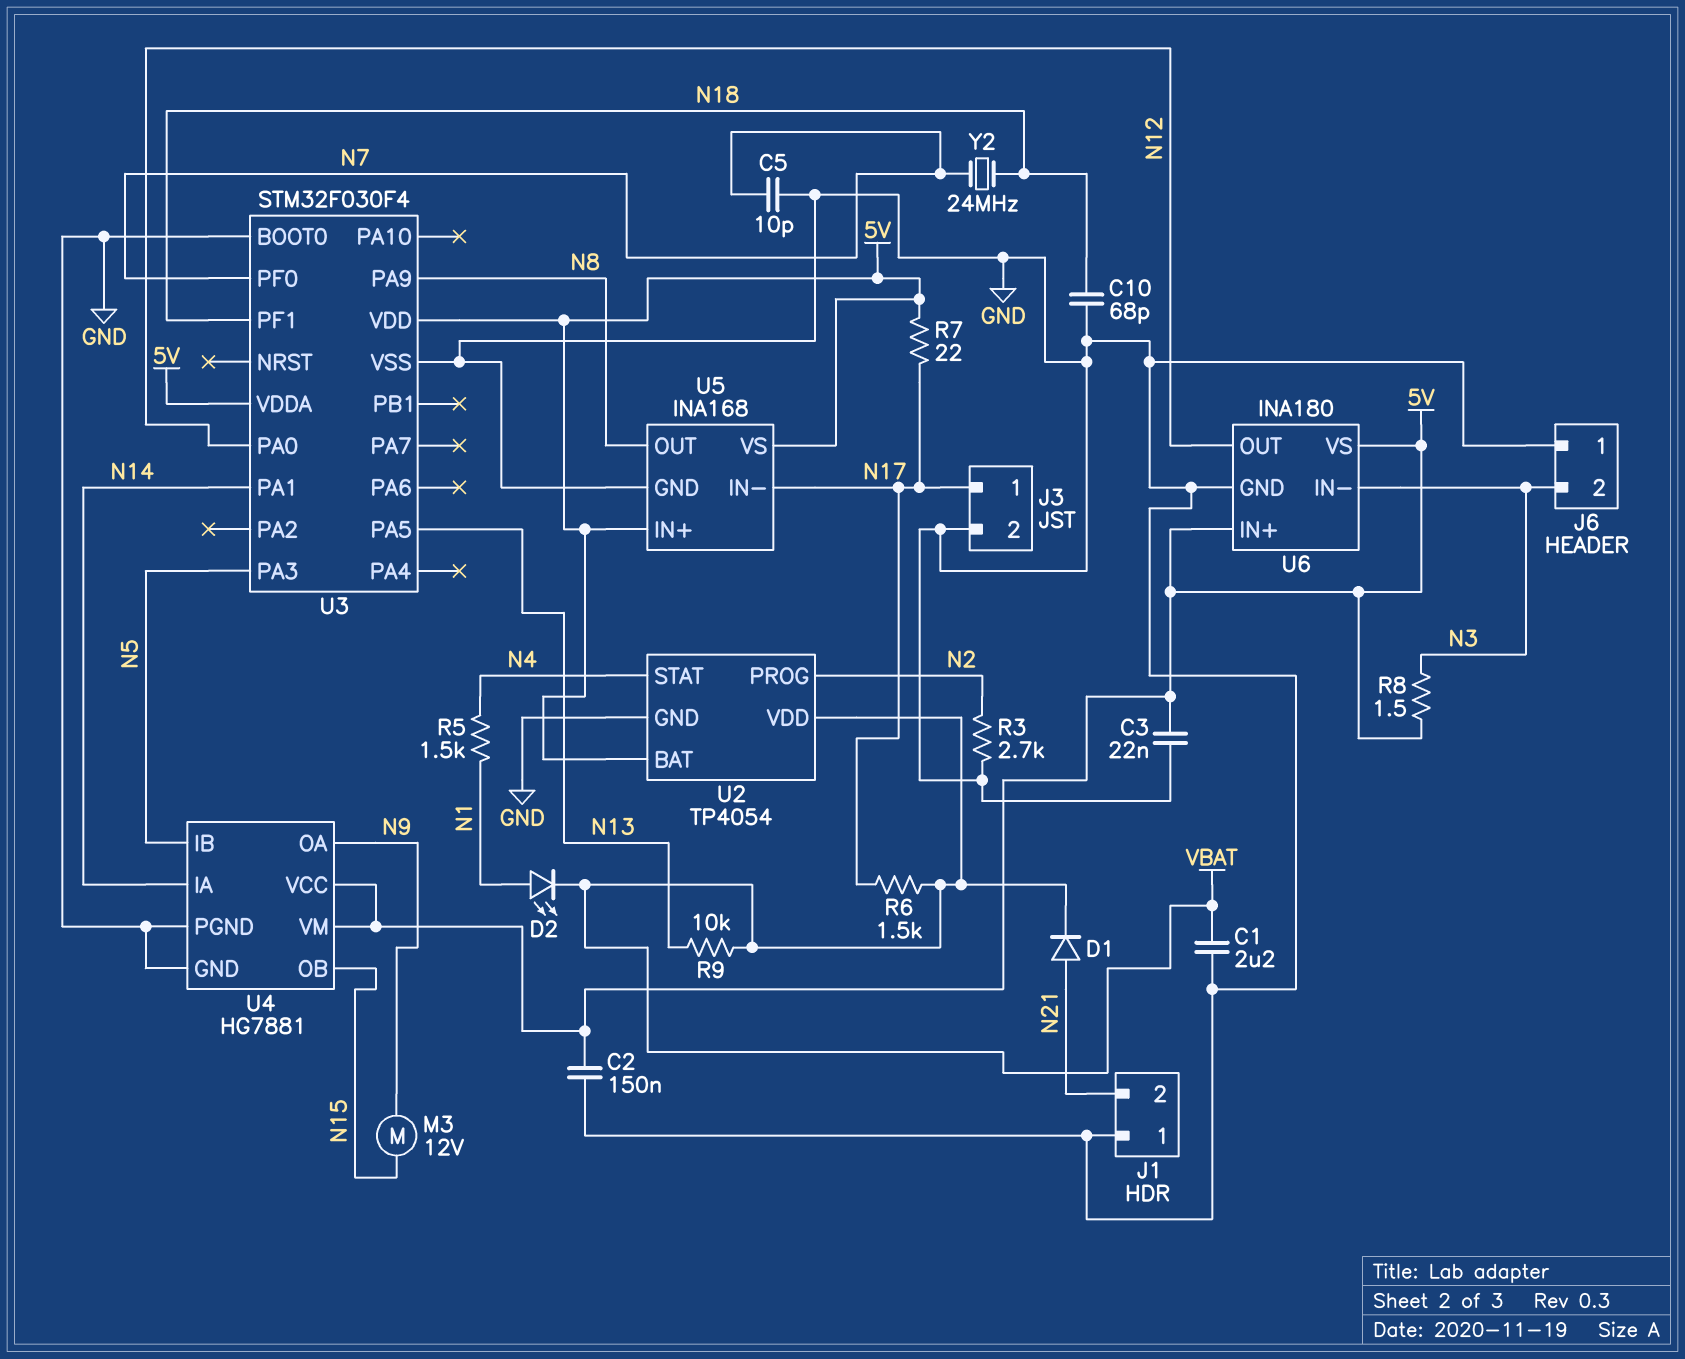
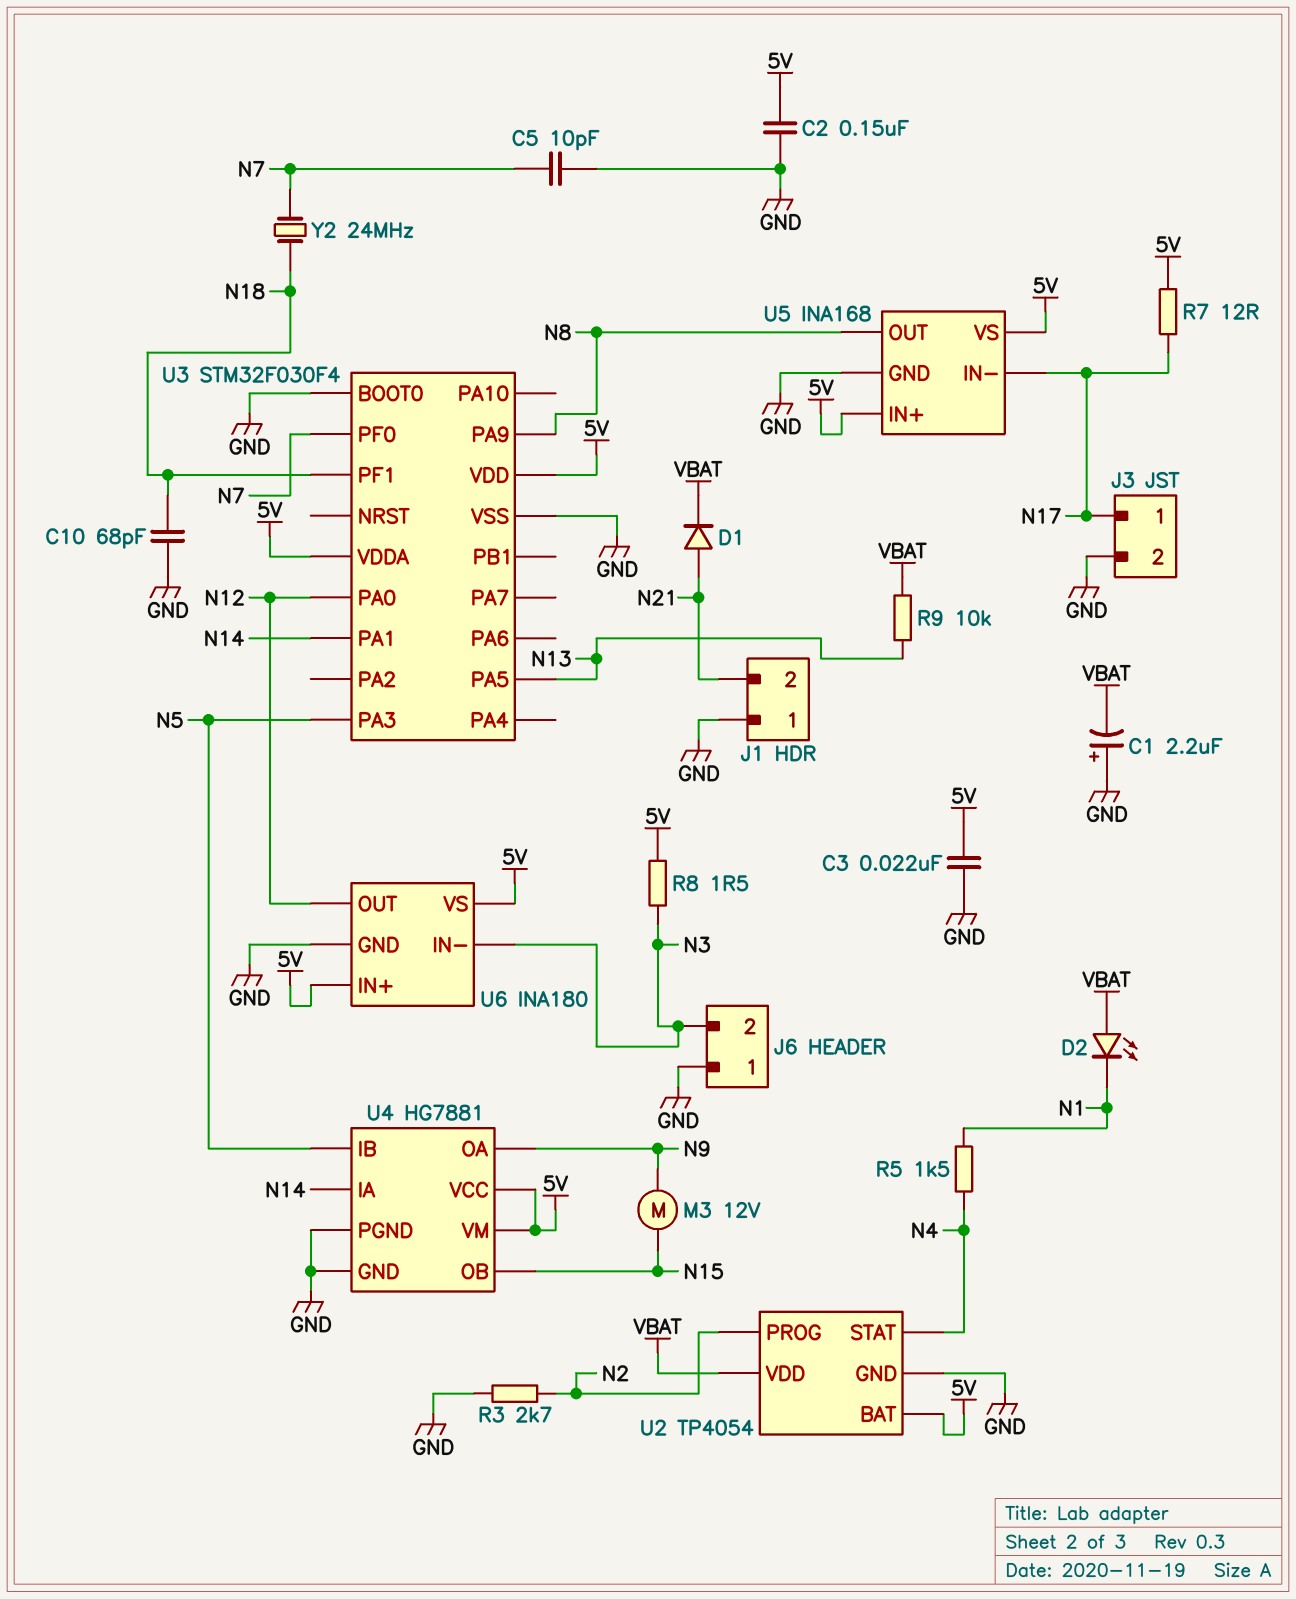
C1: 2.2uF (GND, VBAT) -> 2.2uF (plus GND, minus VBAT)
D2: LED (A N1, K VBAT) -> LED (A VBAT, K N1)
R6: 1.5k (N17, VBAT) -> none
R7: 22 (5V, N17) -> 12 (5V, N17)

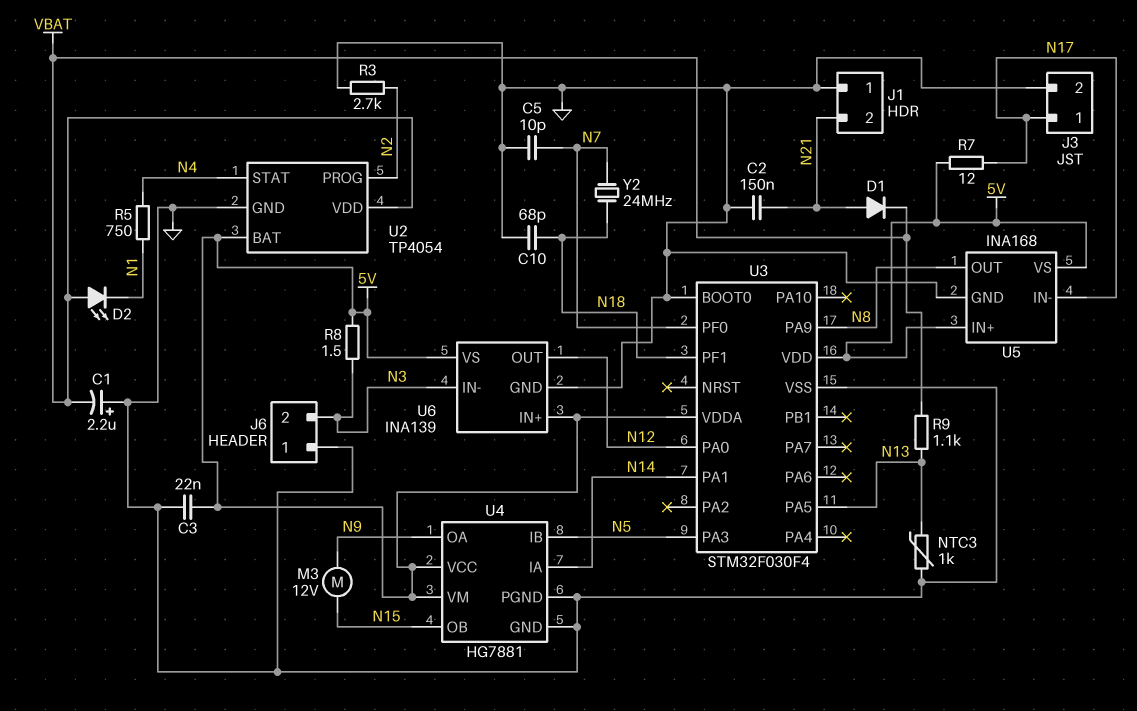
C2: 150nF (5V, GND) -> 150nF (GND, N21)
NTC3: none -> 1k (GND, N13)
R5: 1.5k (N1, N4) -> 750 (N1, N4)
R9: 10k (N13, VBAT) -> 1.1k (N13, VBAT)
U6: INA180 -> INA139

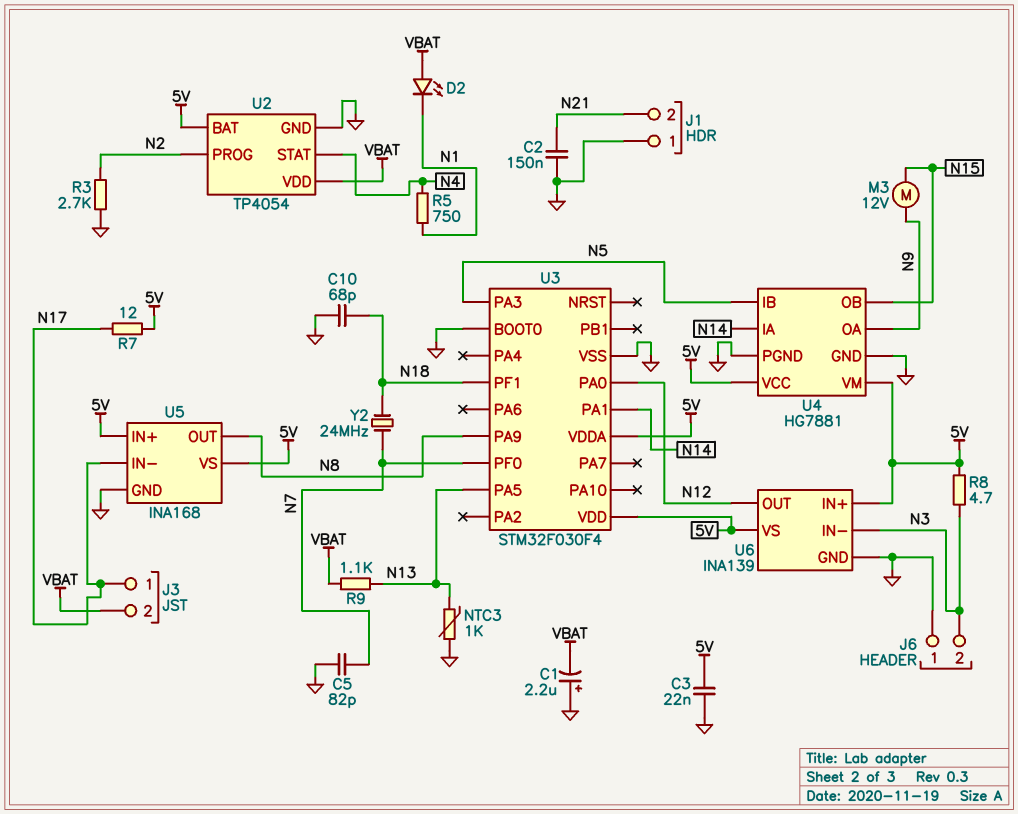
C5: 10pF (GND, N7) -> 82pF (GND, N7)
D1: diode (A N21, K VBAT) -> none
J3 pin 2: GND -> VBAT
R8: 1.5 (5V, N3) -> 4.7 (5V, N3)

